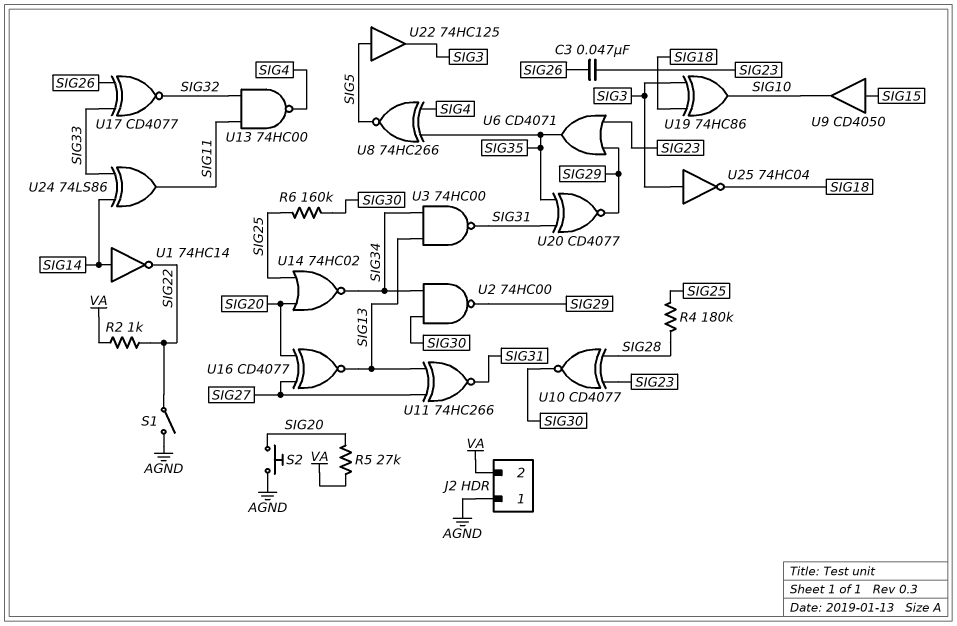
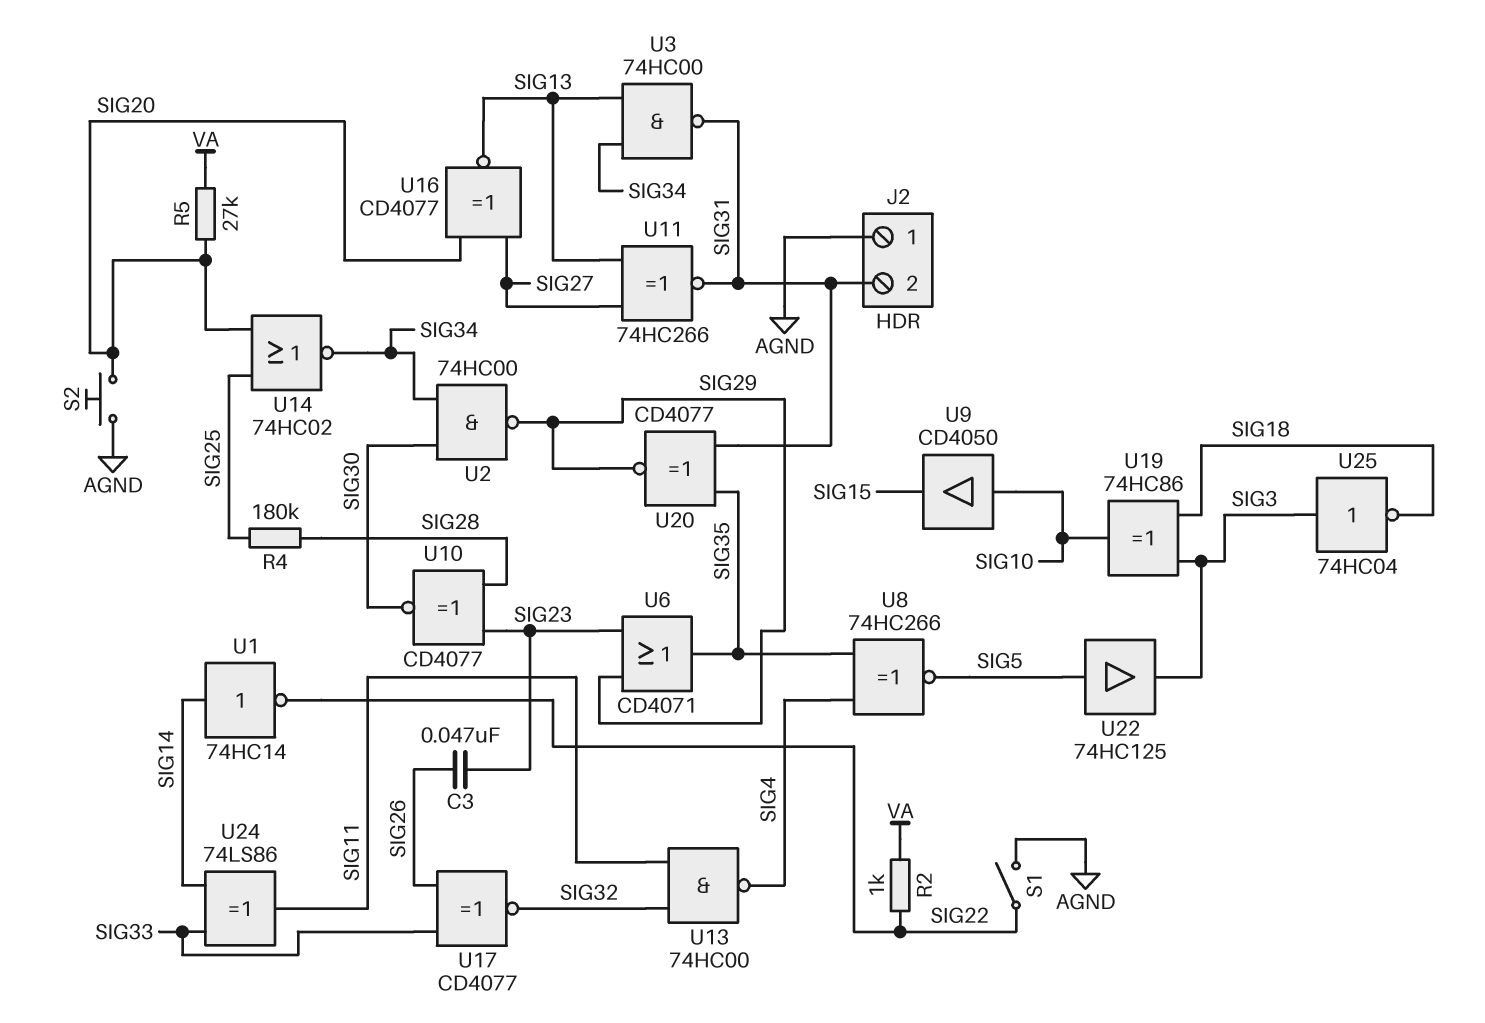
J2 pin 2: VA -> SIG31
R6: 160k (SIG25, SIG30) -> none
U9: buffer CD4050 (in SIG15, out SIG10) -> buffer CD4050 (in SIG10, out SIG15)

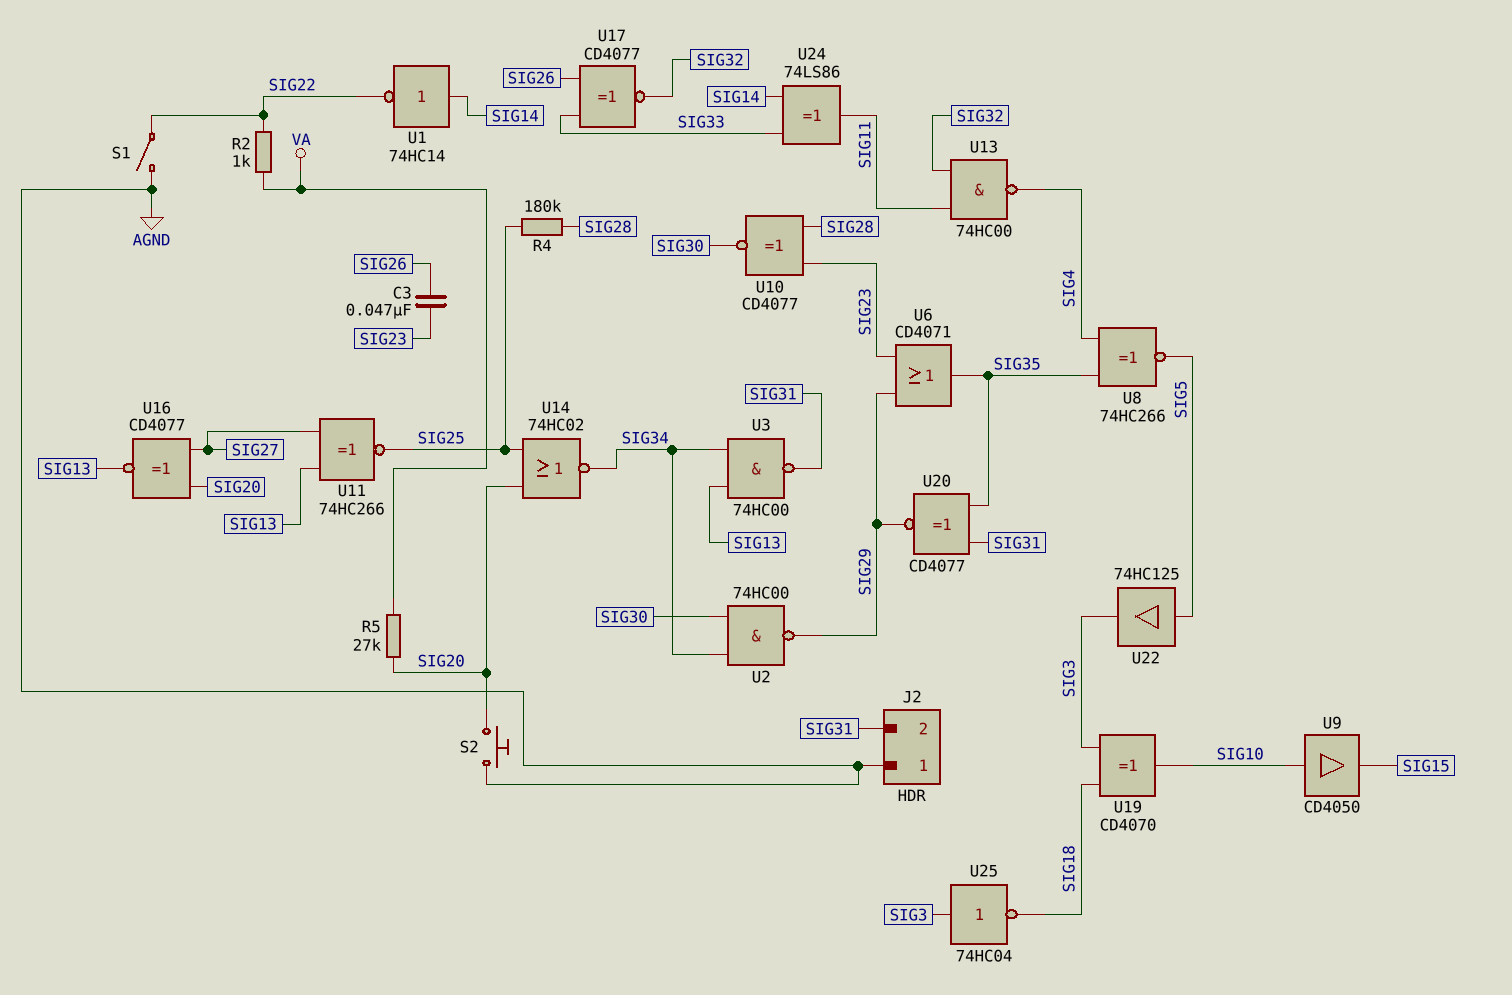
U11: XNOR 74HC266 (in SIG13, in SIG27, out SIG31) -> XNOR 74HC266 (in SIG13, in SIG27, out SIG25)
U19: XOR 74HC86 (in SIG3, in SIG18, out SIG10) -> XOR CD4070 (in SIG3, in SIG18, out SIG10)

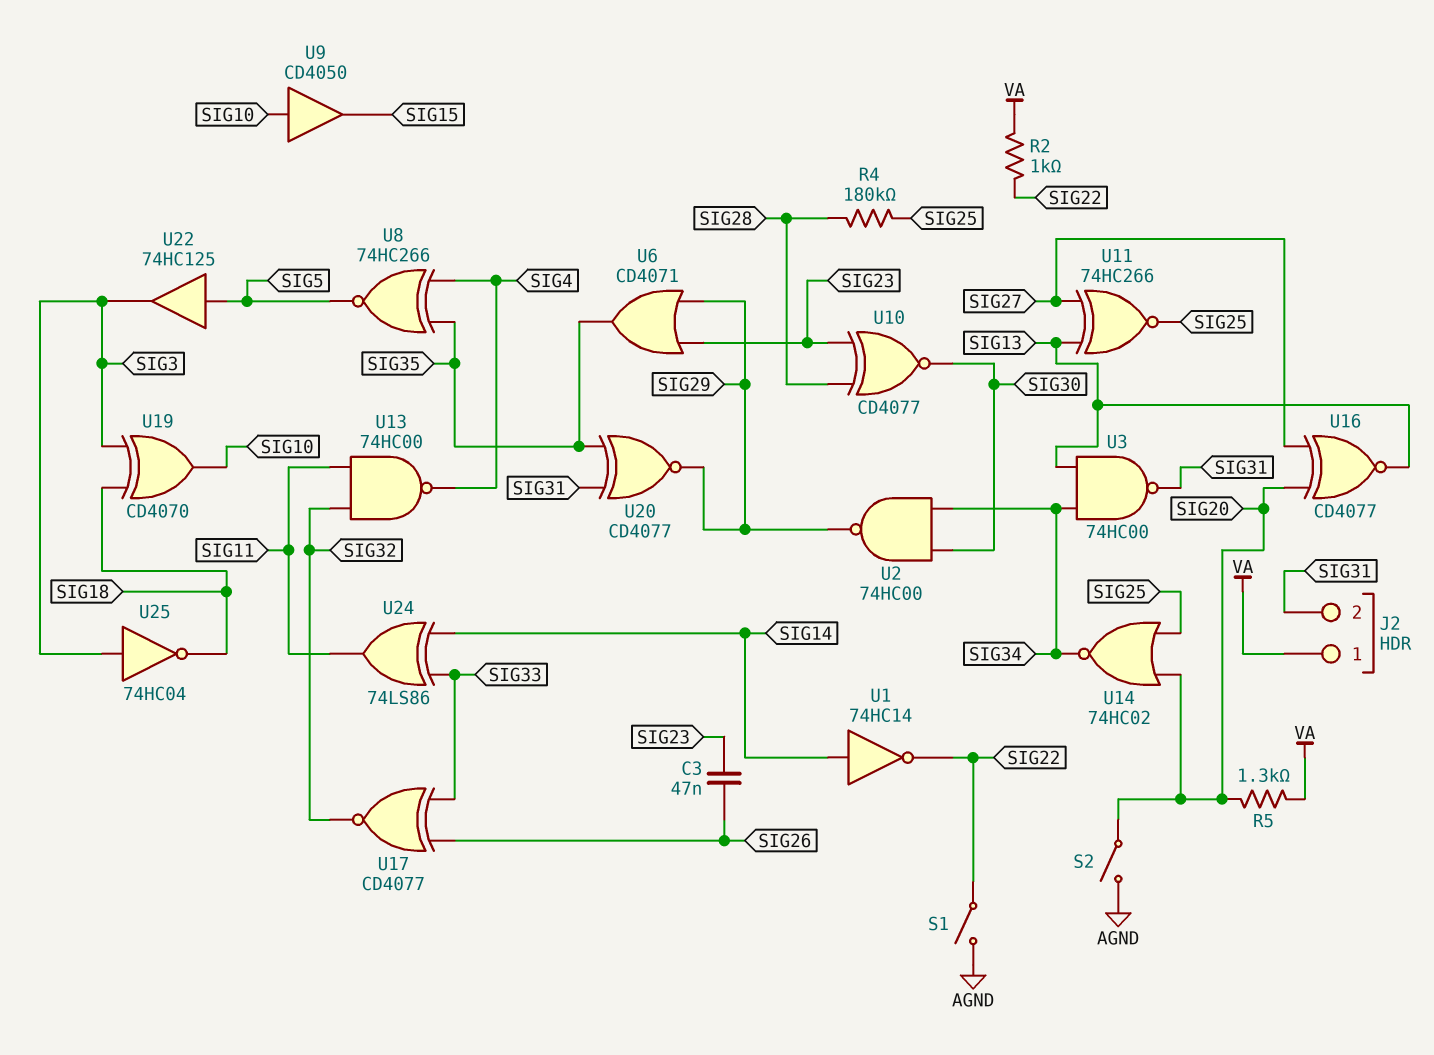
J2 pin 1: AGND -> VA
R5: 27k (SIG20, VA) -> 1.3k (SIG20, VA)
S2: button (AGND, SIG20) -> switch (AGND, SIG20)

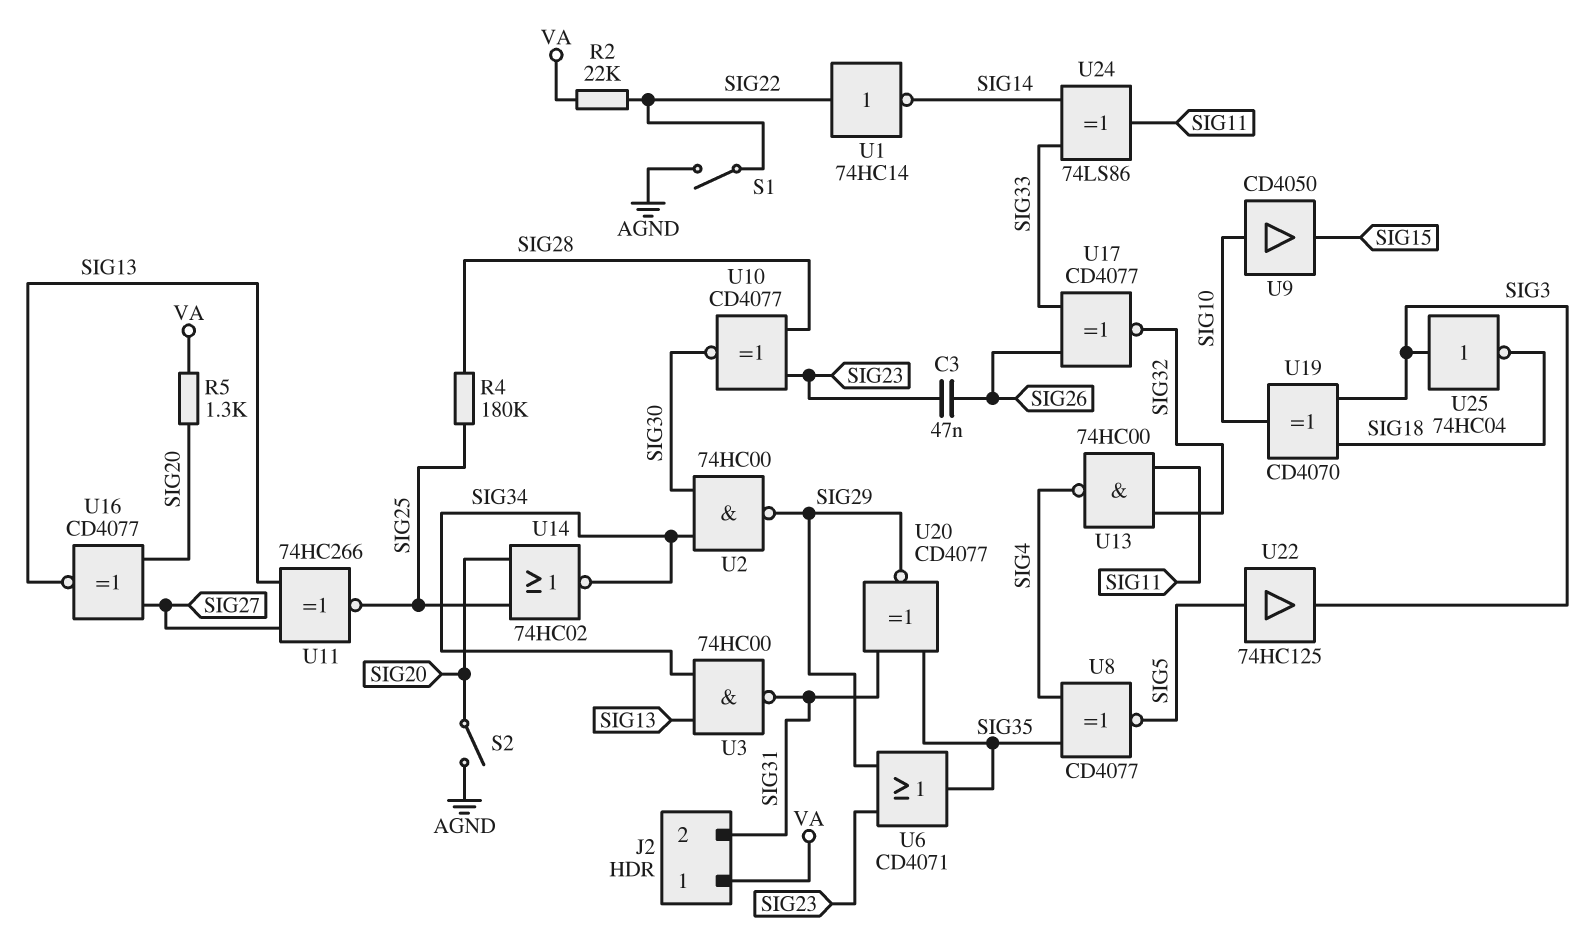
R2: 1k (SIG22, VA) -> 22k (SIG22, VA)
U1: NOT 74HC14 (in SIG14, out SIG22) -> NOT 74HC14 (in SIG22, out SIG14)
U8: XNOR 74HC266 (in SIG4, in SIG35, out SIG5) -> XNOR CD4077 (in SIG4, in SIG35, out SIG5)

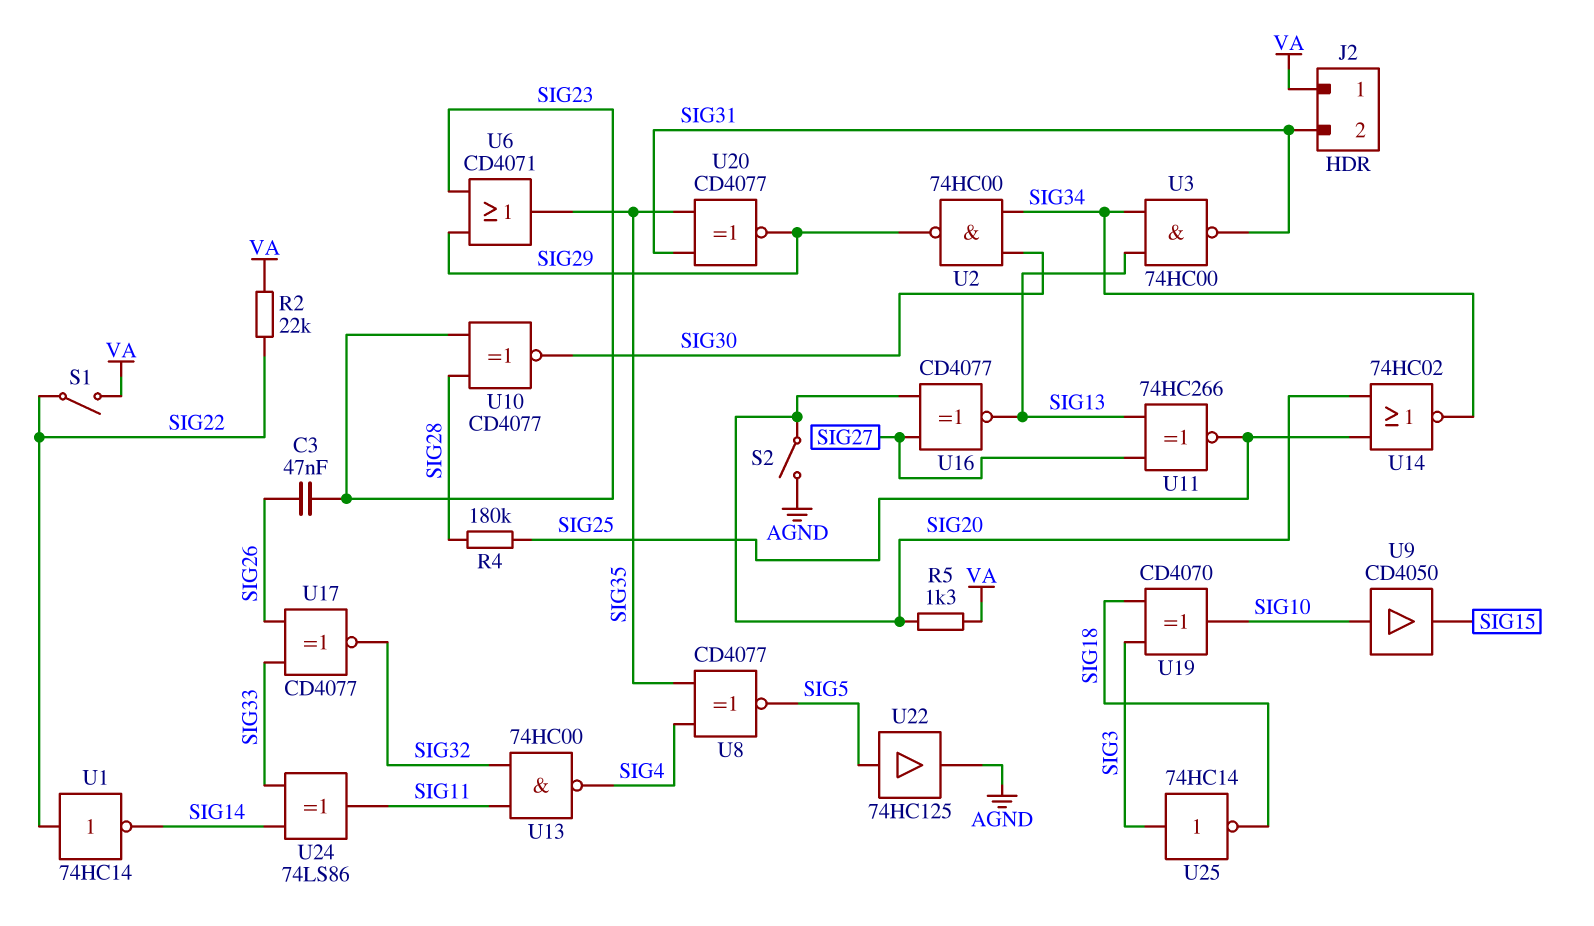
S1: switch (AGND, SIG22) -> switch (SIG22, VA)
U22: buffer 74HC125 (in SIG5, out SIG3) -> buffer 74HC125 (in SIG5, out AGND)
U25: NOT 74HC04 (in SIG3, out SIG18) -> NOT 74HC14 (in SIG3, out SIG18)

